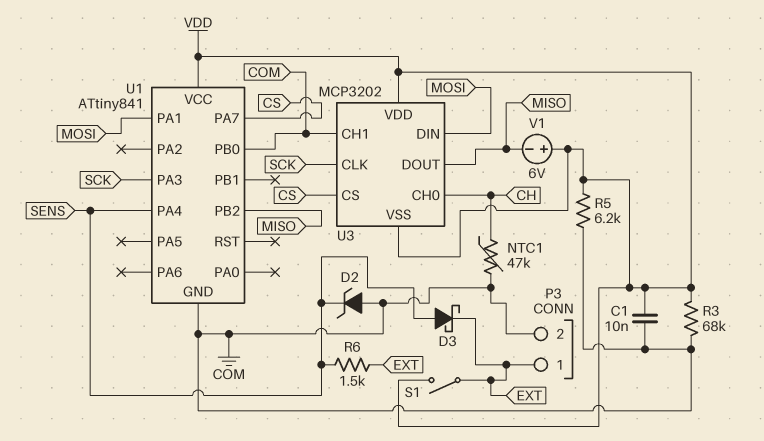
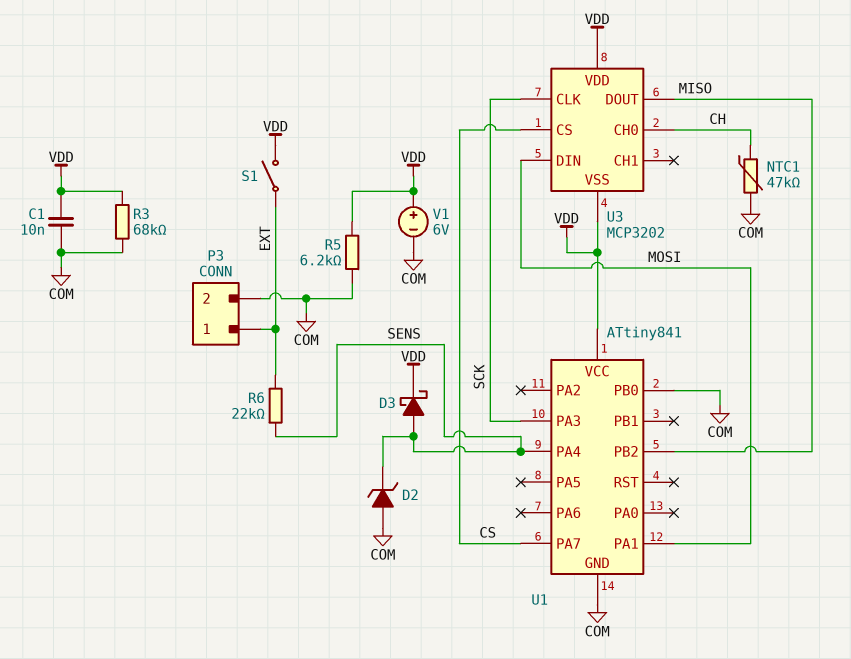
D3: schottky (A SENS, K EXT) -> schottky (A SENS, K VDD)
R6: 1.5k (EXT, SENS) -> 22k (EXT, SENS)
U3 pin CH1: COM -> none
V1: 6V (plus VDD, minus MISO) -> 6V (plus VDD, minus COM)

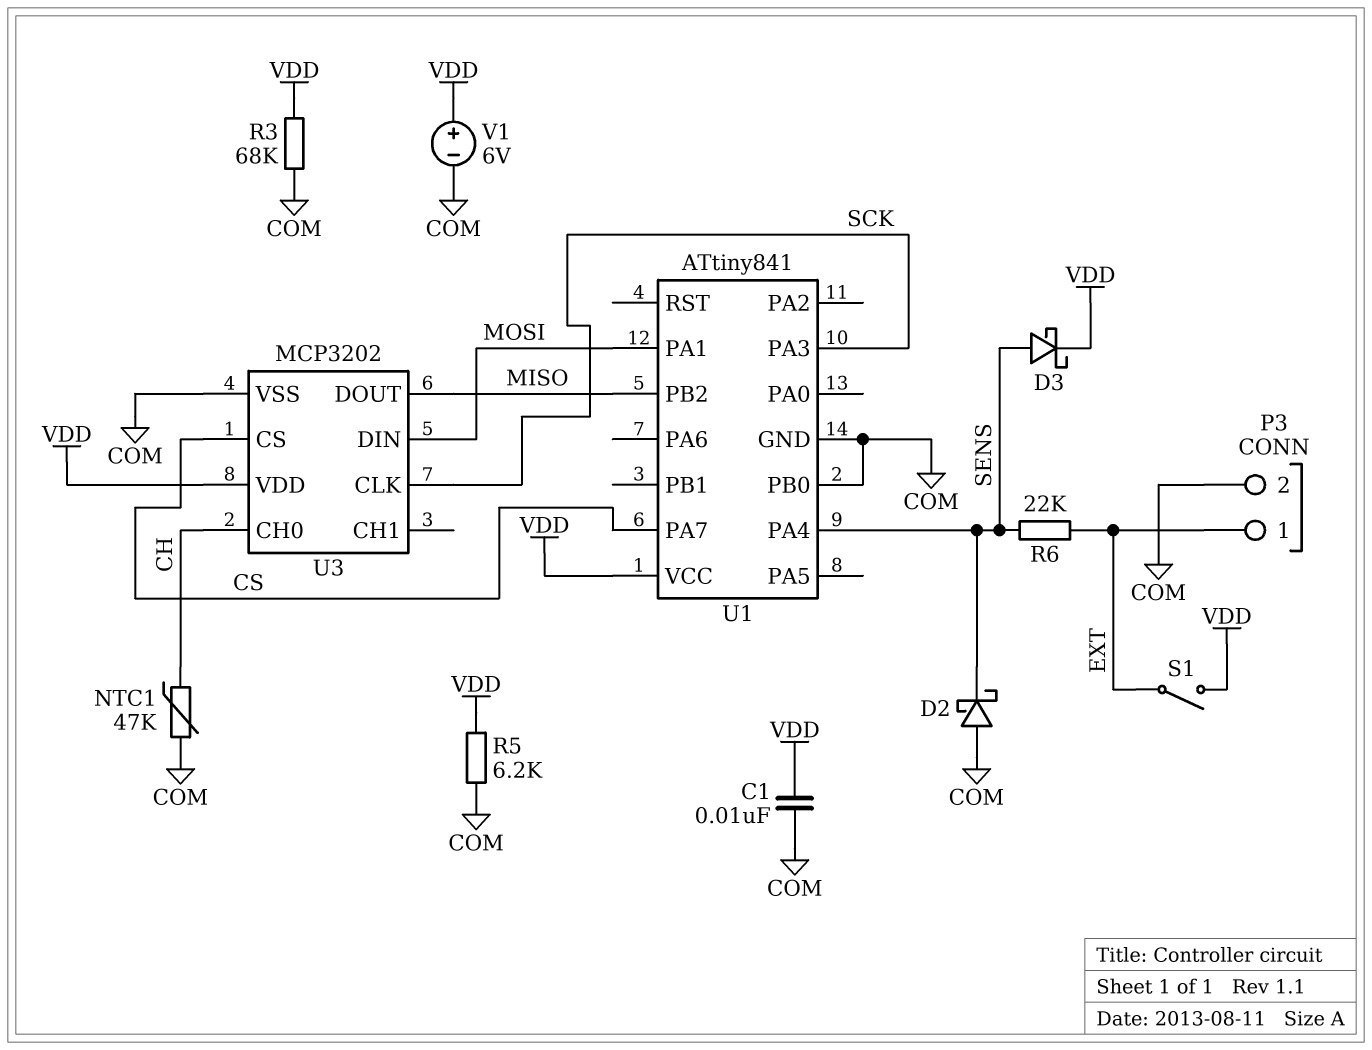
D2: zener (A COM, K SENS) -> schottky (A COM, K SENS)
U3 pin VSS: VDD -> COM

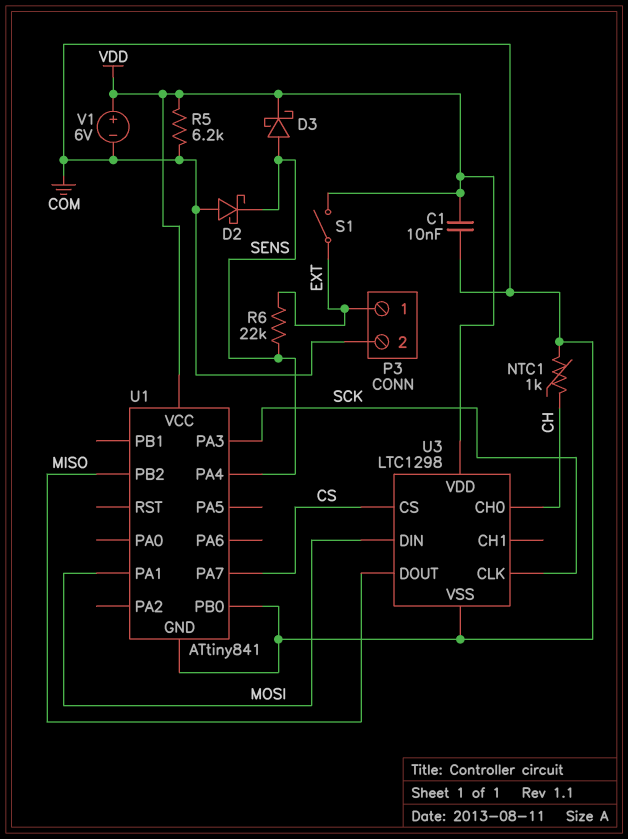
NTC1: 47k (CH, COM) -> 1k (CH, COM)
R3: 68k (COM, VDD) -> none
U3: MCP3202 -> LTC1298

